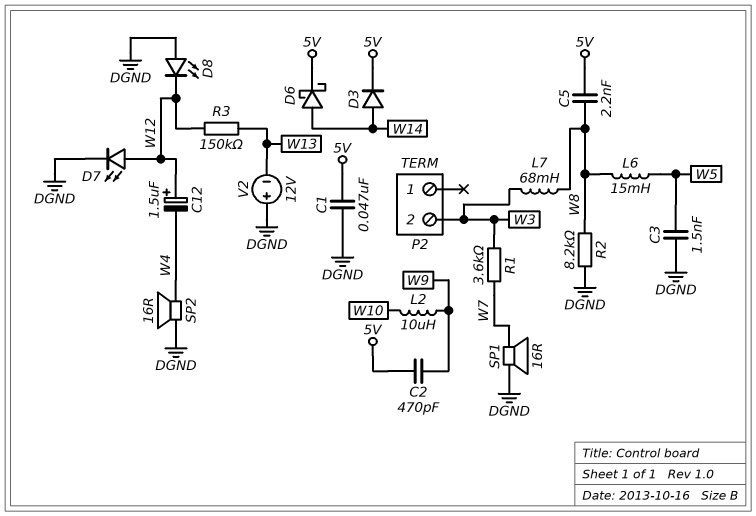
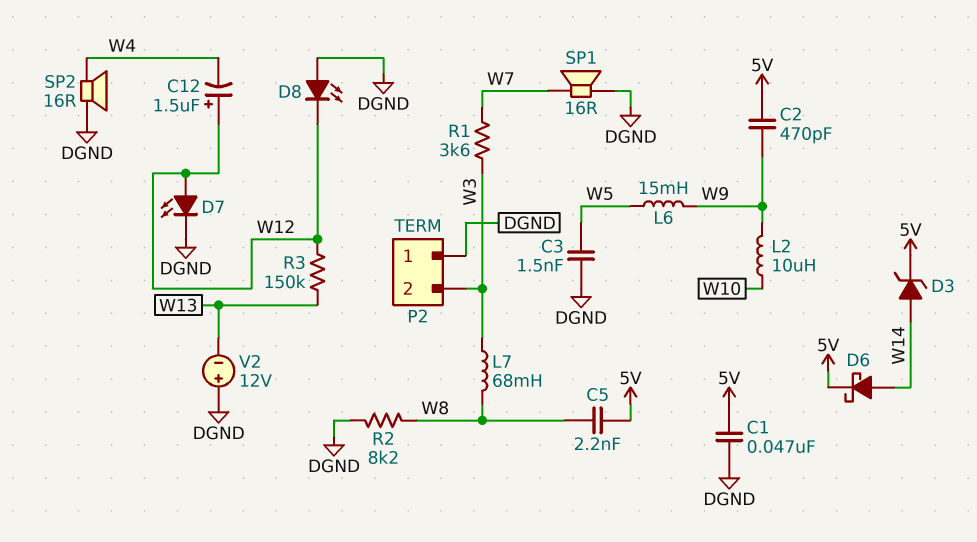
D3: diode (A W14, K 5V) -> zener (A W14, K 5V)
L6: 15mH (W5, W8) -> 15mH (W5, W9)
P2 pin 1: none -> DGND

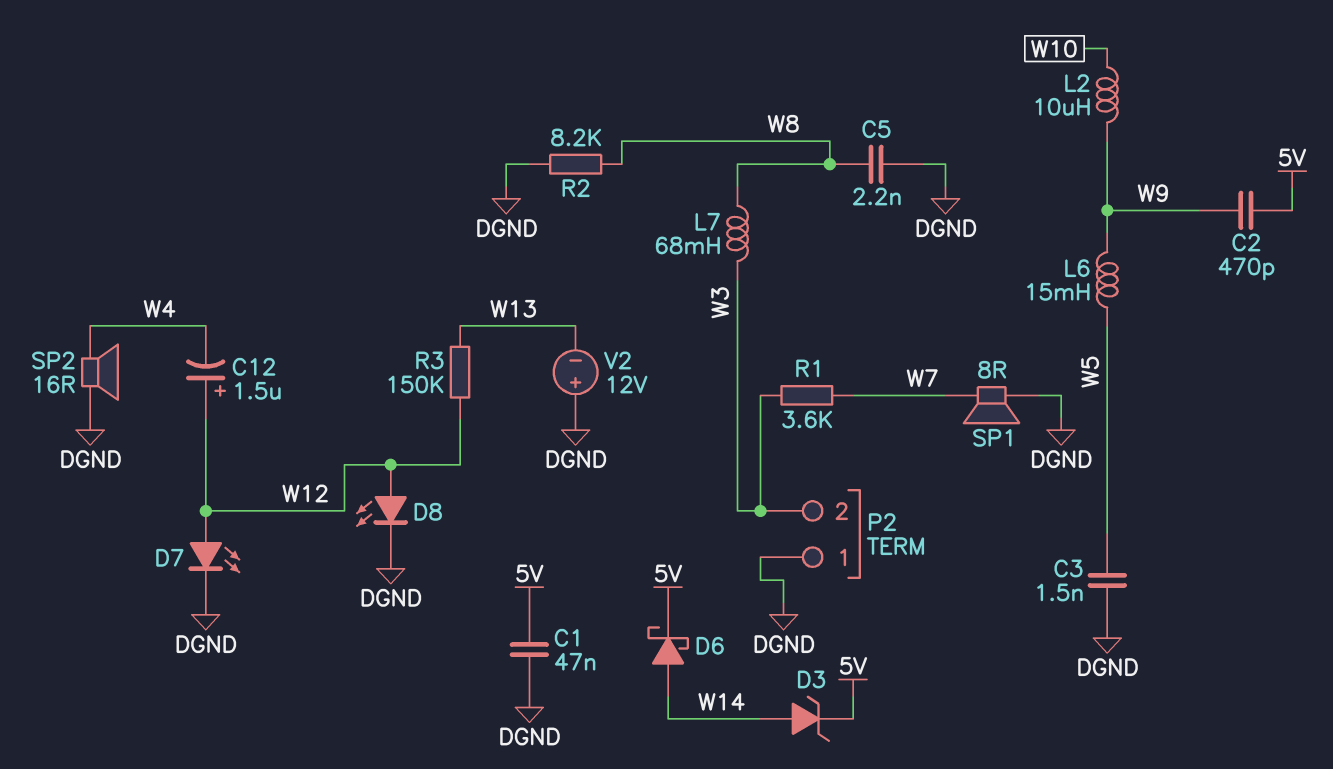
C5: 2.2nF (5V, W8) -> 2.2nF (DGND, W8)
D8: LED (A DGND, K W12) -> LED (A W12, K DGND)
SP1: speaker 16R (DGND, W7) -> speaker 8R (DGND, W7)

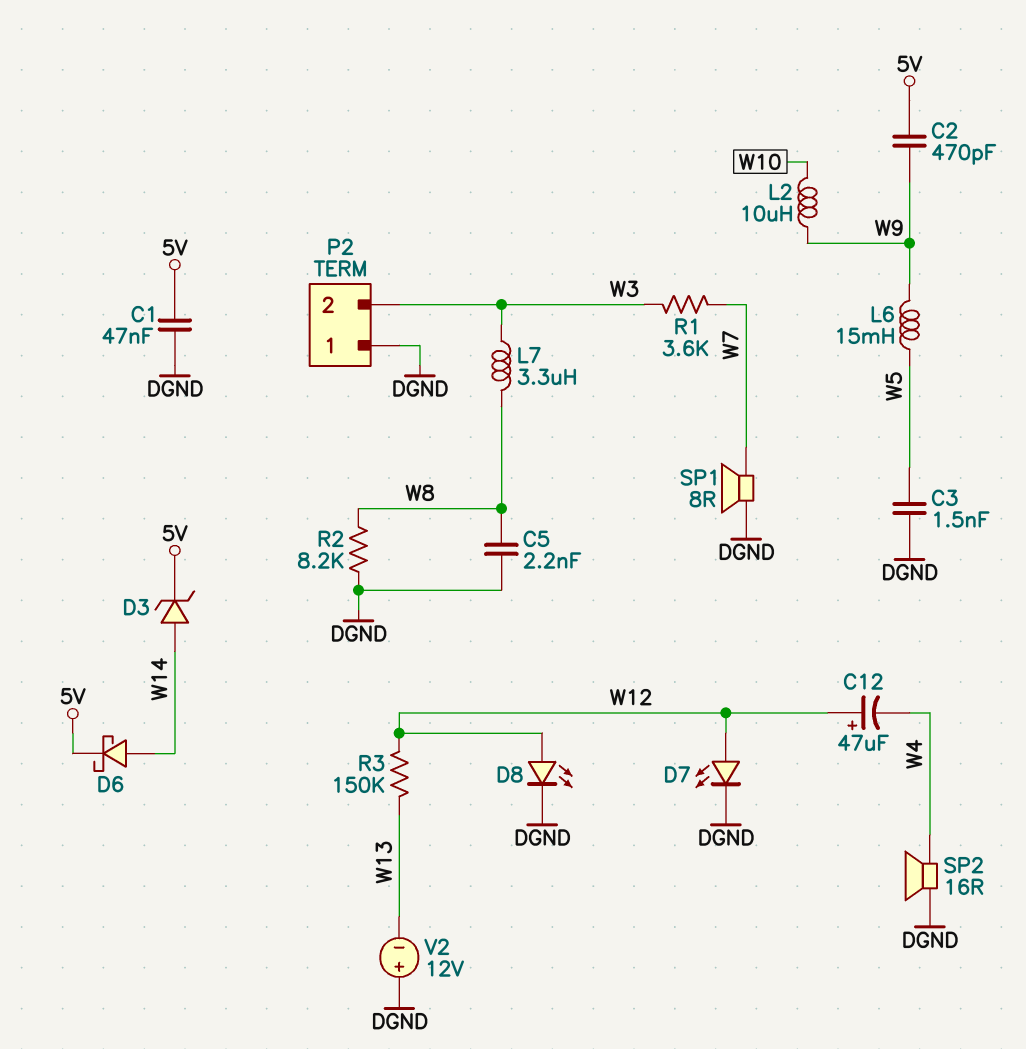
C12: 1.5uF (plus W12, minus W4) -> 47uF (plus W12, minus W4)
L7: 68mH (W3, W8) -> 3.3uH (W3, W8)

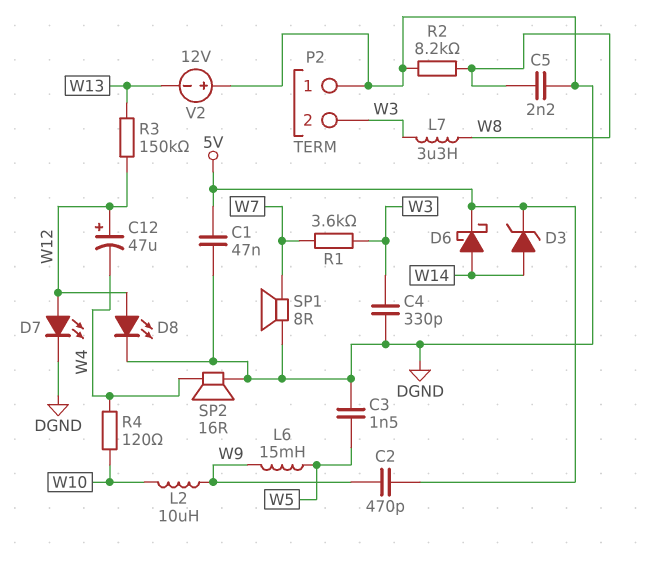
C4: none -> 330pF (DGND, W3)
R4: none -> 120 (W4, W10)

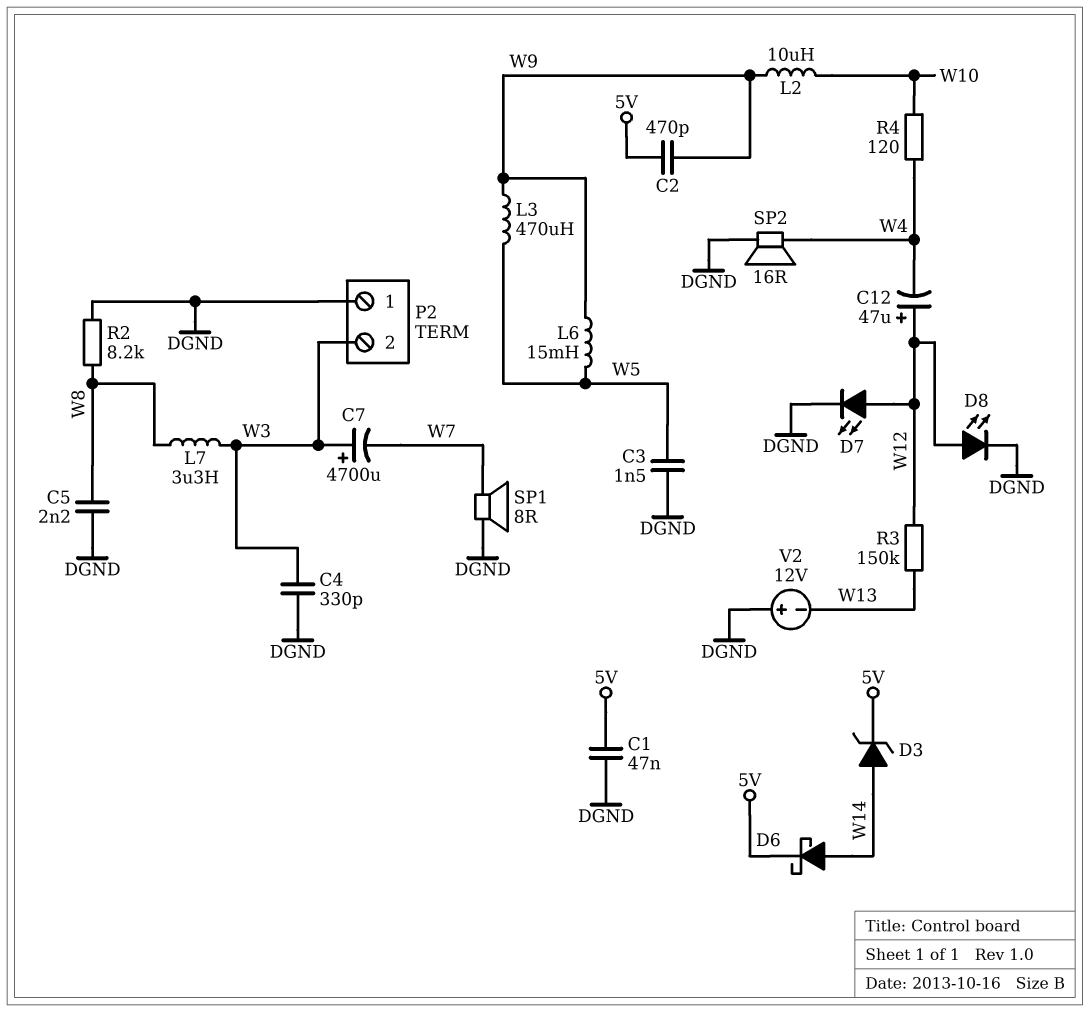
C7: none -> 4700uF (plus W3, minus W7)
L3: none -> 470uH (W5, W9)
R1: 3.6k (W3, W7) -> none

